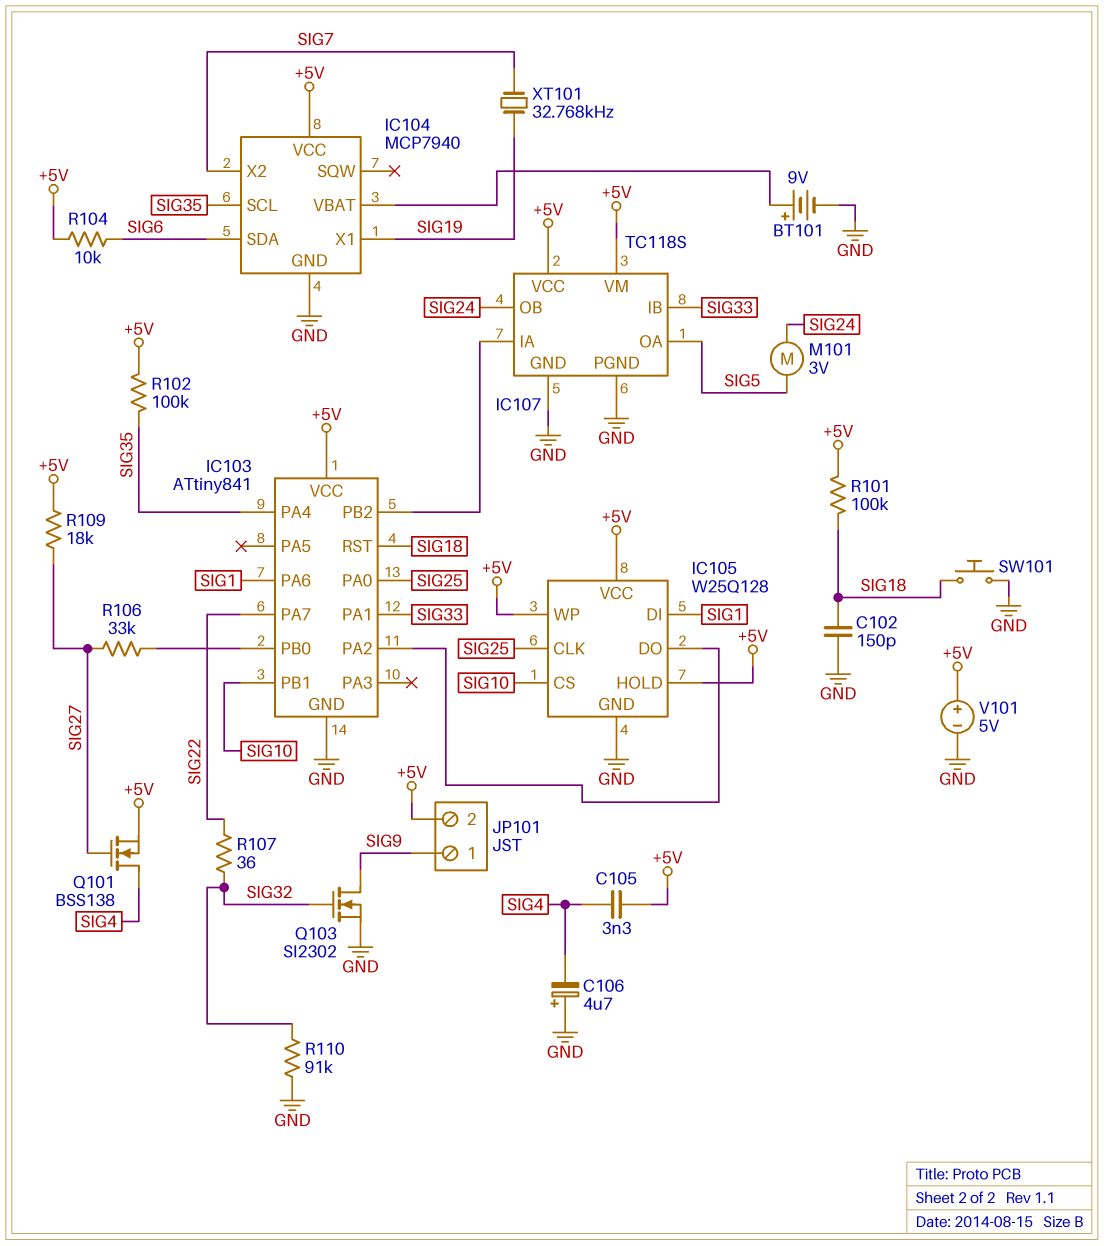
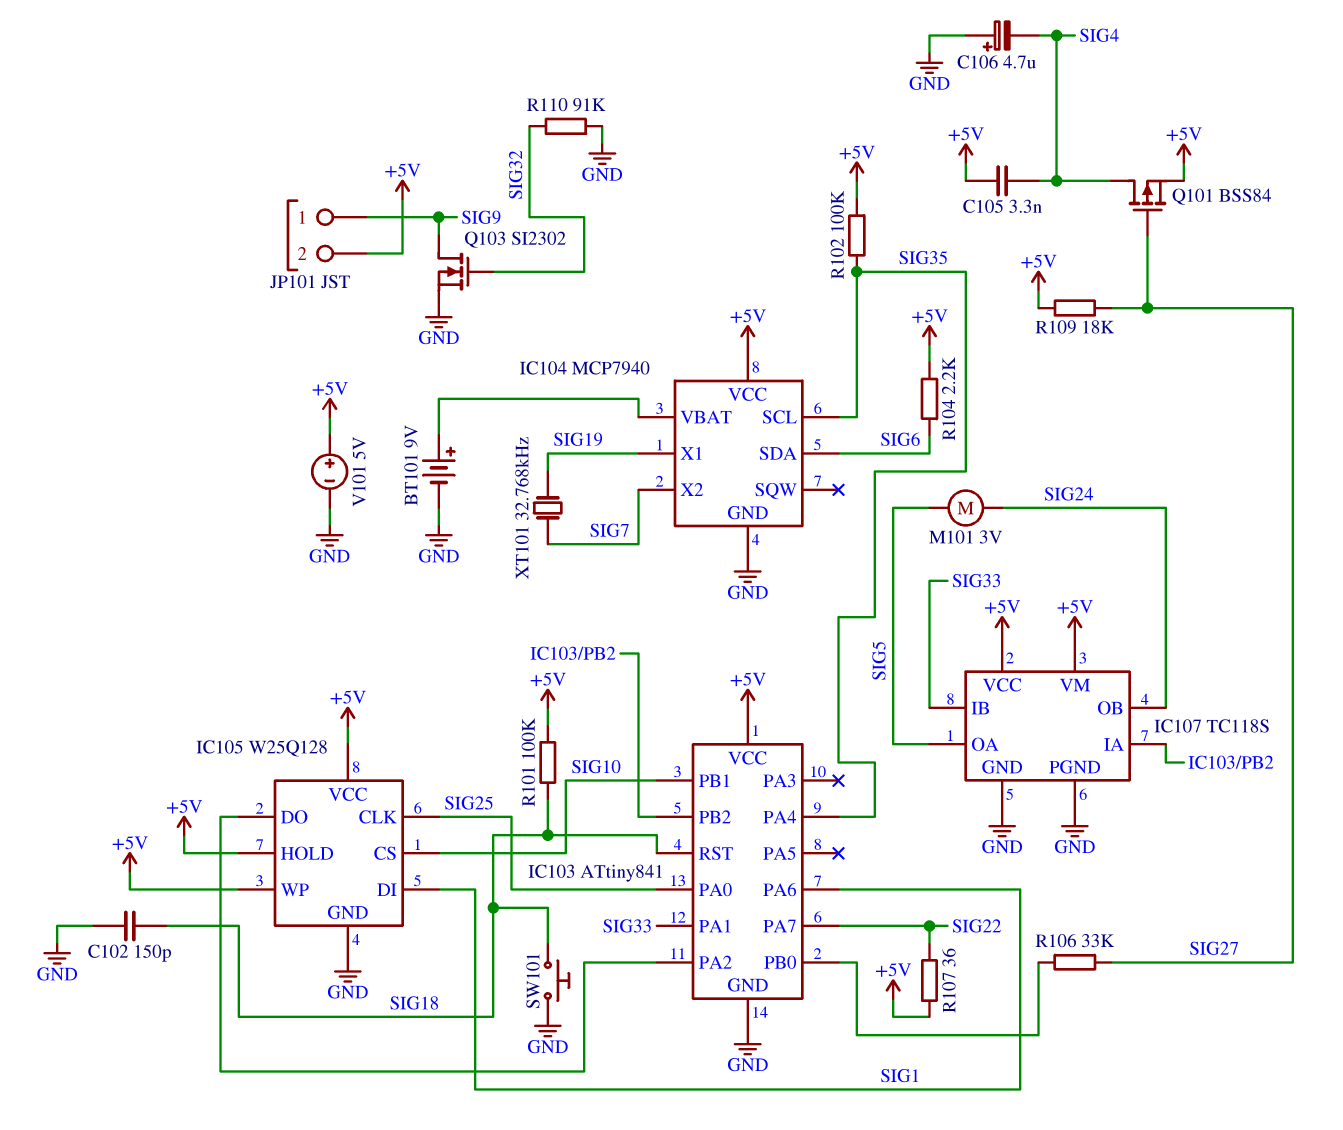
Q101: NMOS BSS138 (G SIG27, D SIG4, S +5V) -> PMOS BSS84 (G SIG27, D SIG4, S +5V)
R104: 10k (+5V, SIG6) -> 2.2k (+5V, SIG6)
R107: 36 (SIG22, SIG32) -> 36 (+5V, SIG22)

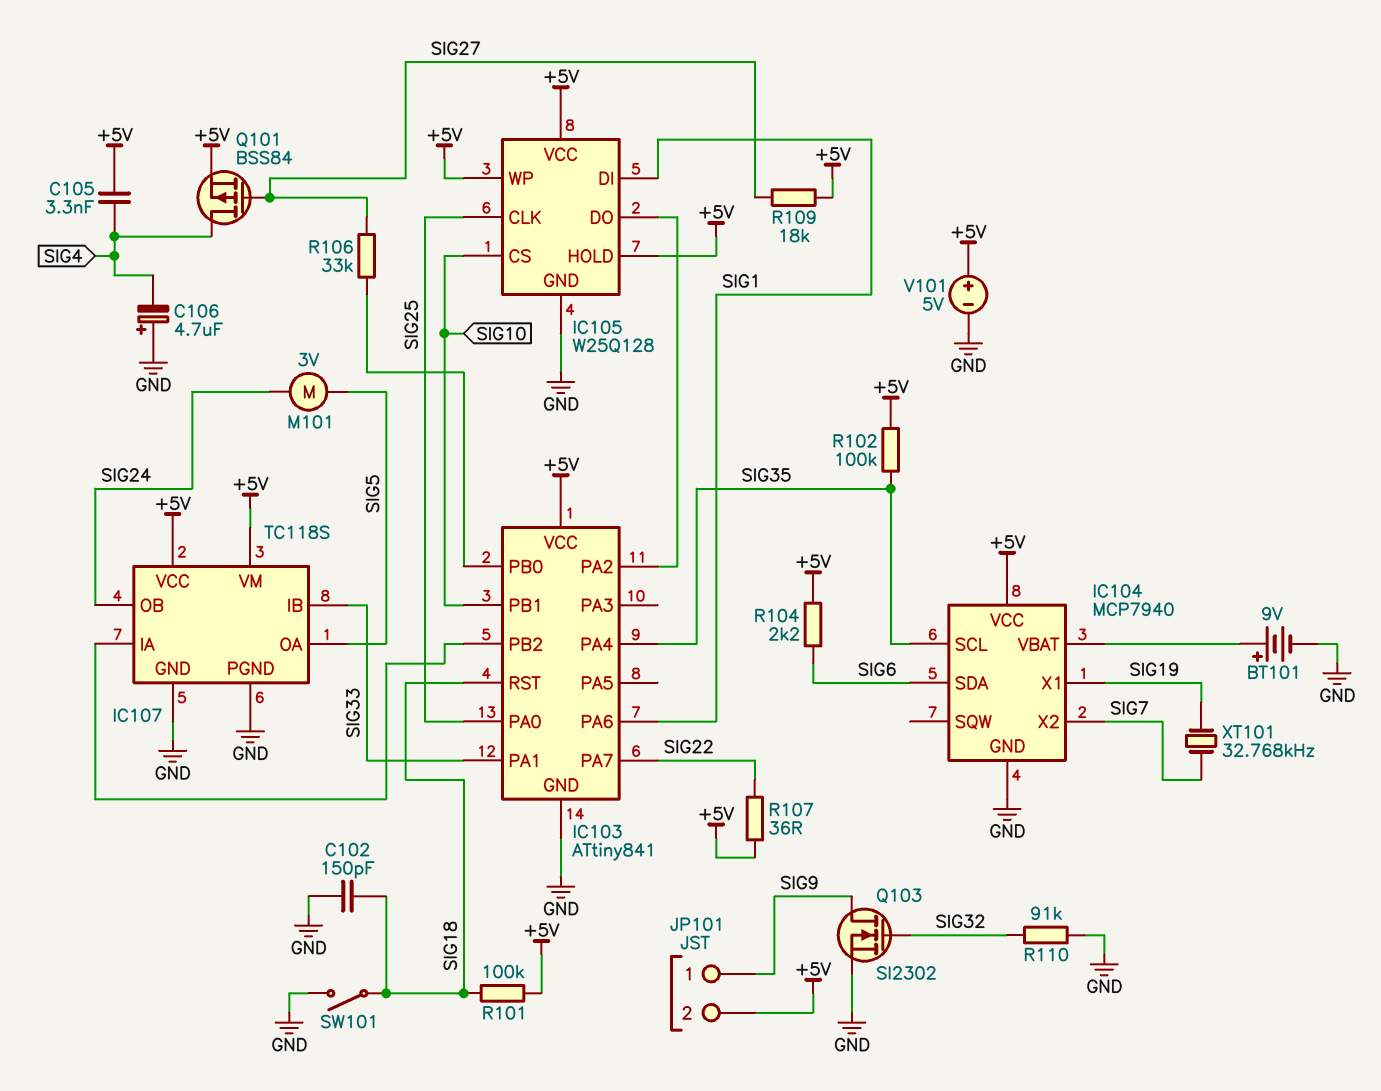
SW101: button (GND, SIG18) -> switch (GND, SIG18)

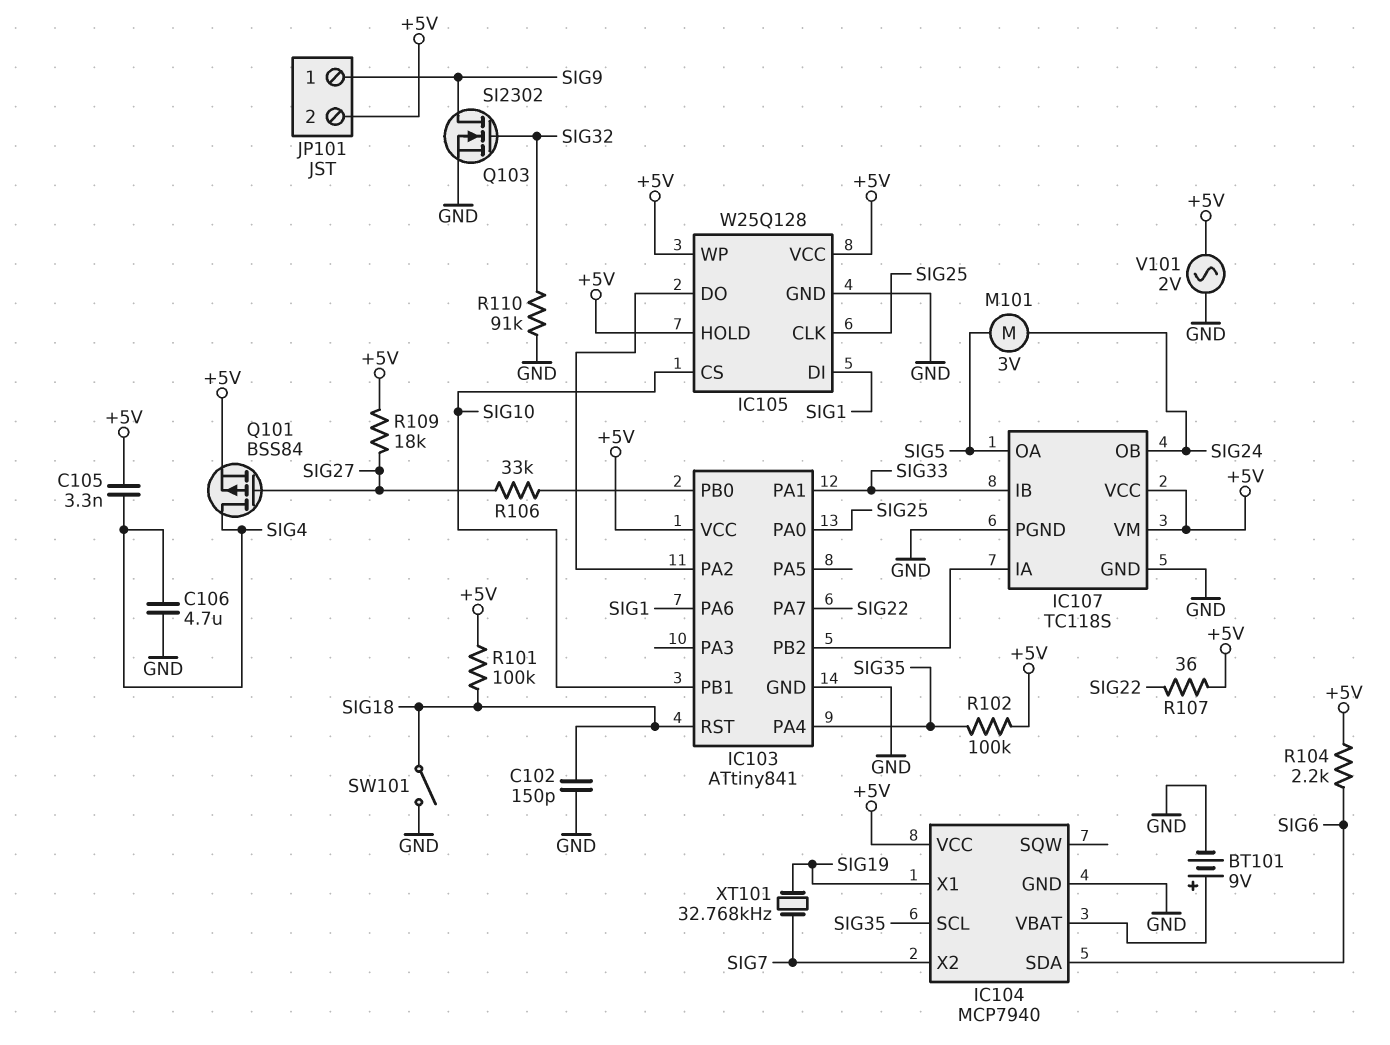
C106: 4.7uF (plus GND, minus SIG4) -> 4.7uF (GND, SIG4)
V101: 5V (plus +5V, minus GND) -> AC 2V (+5V, GND)

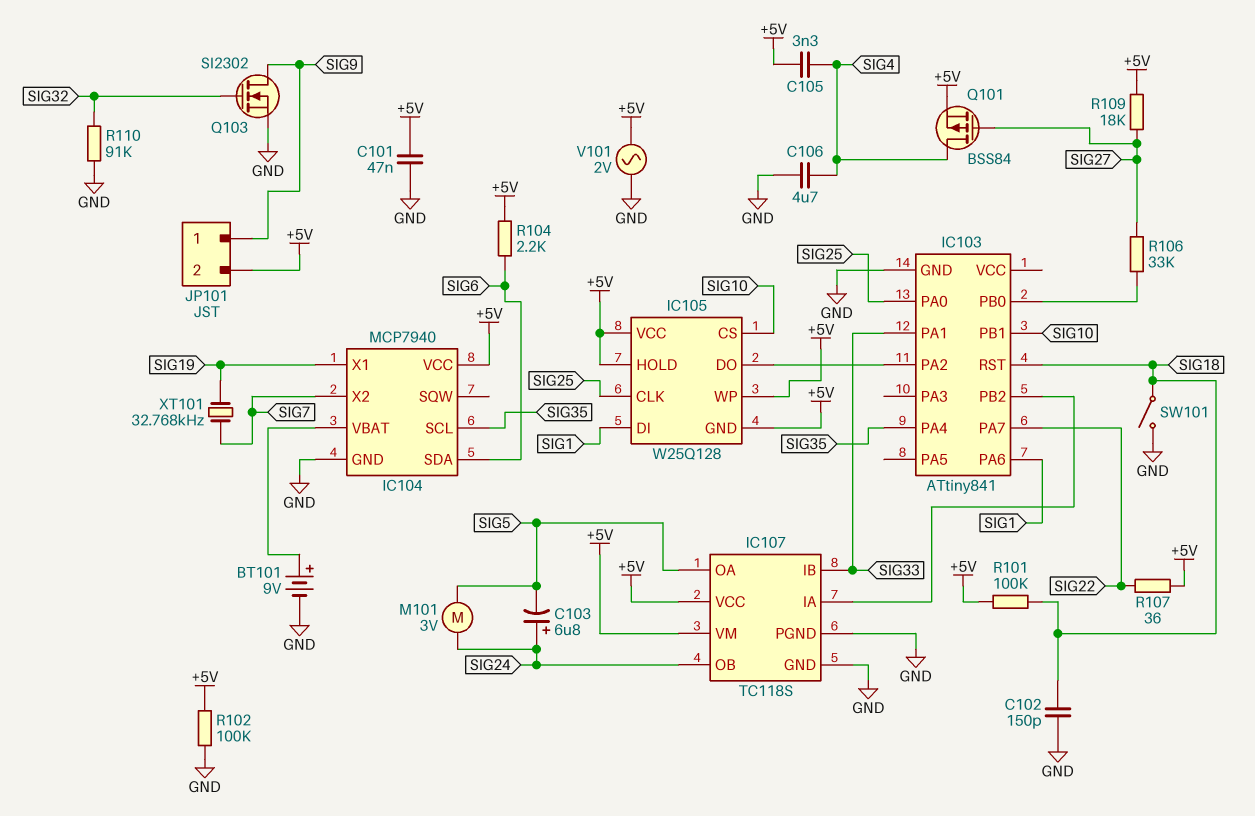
C101: none -> 47nF (+5V, GND)
C103: none -> 6.8uF (plus SIG24, minus SIG5)
IC103 pin VCC: +5V -> none
IC105 pin GND: GND -> +5V
R102: 100k (+5V, SIG35) -> 100k (+5V, GND)

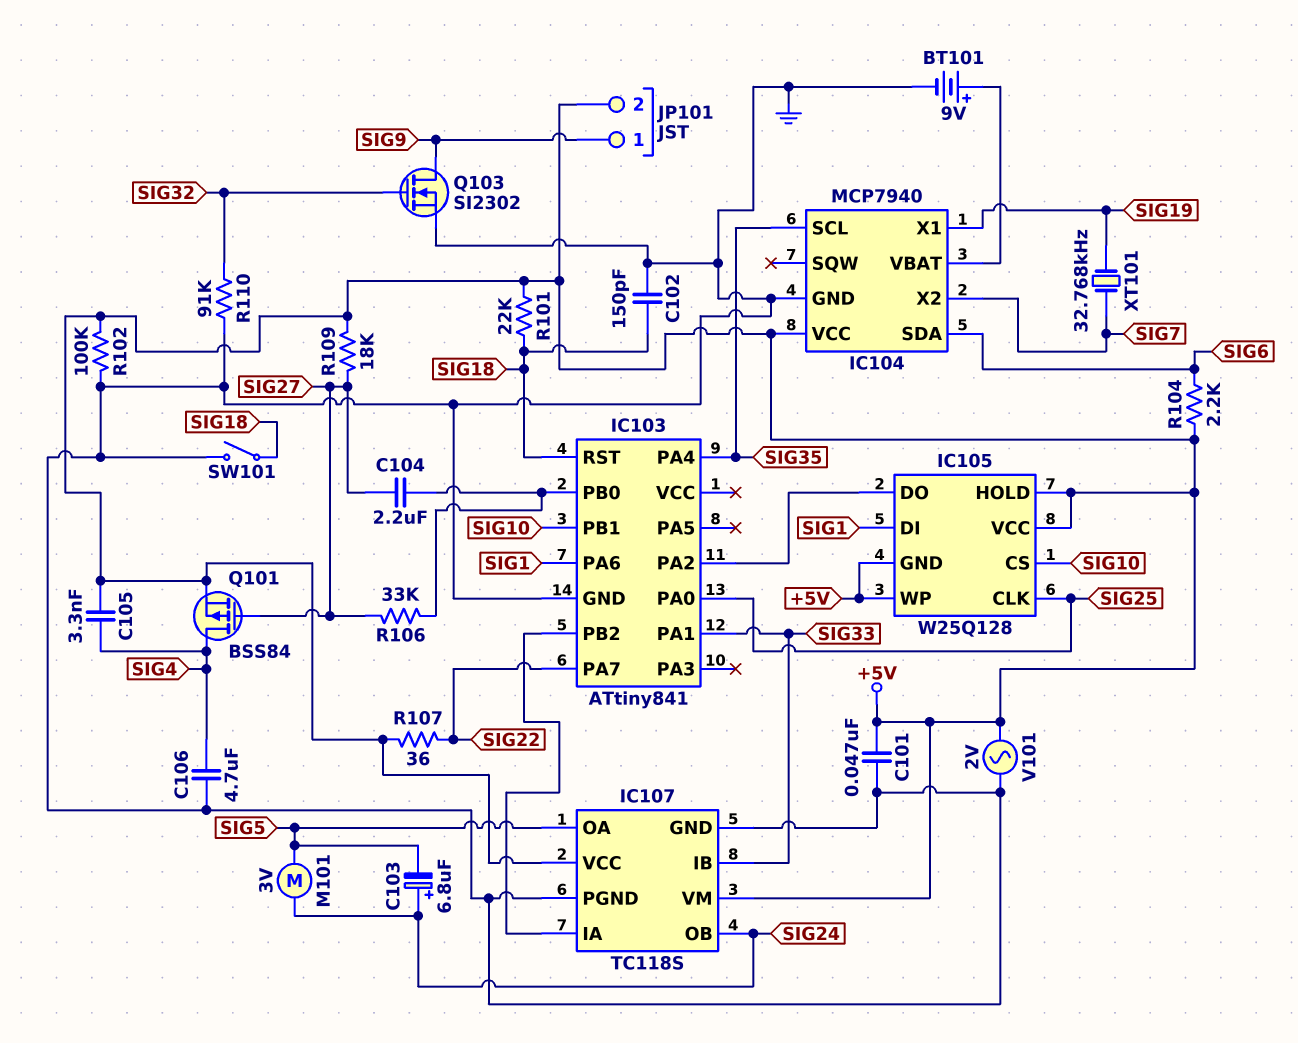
C104: none -> 2.2uF (IC103/PB0, SIG27)
R101: 100k (+5V, SIG18) -> 22k (+5V, SIG18)

